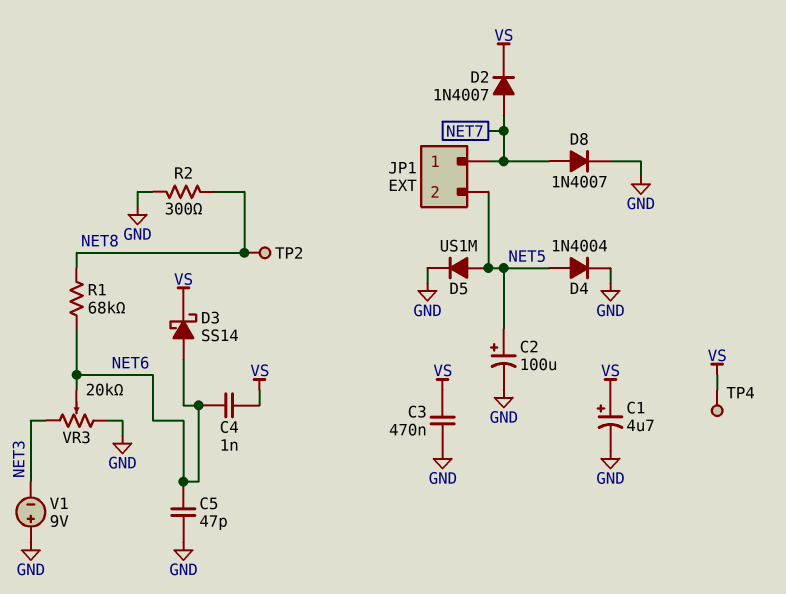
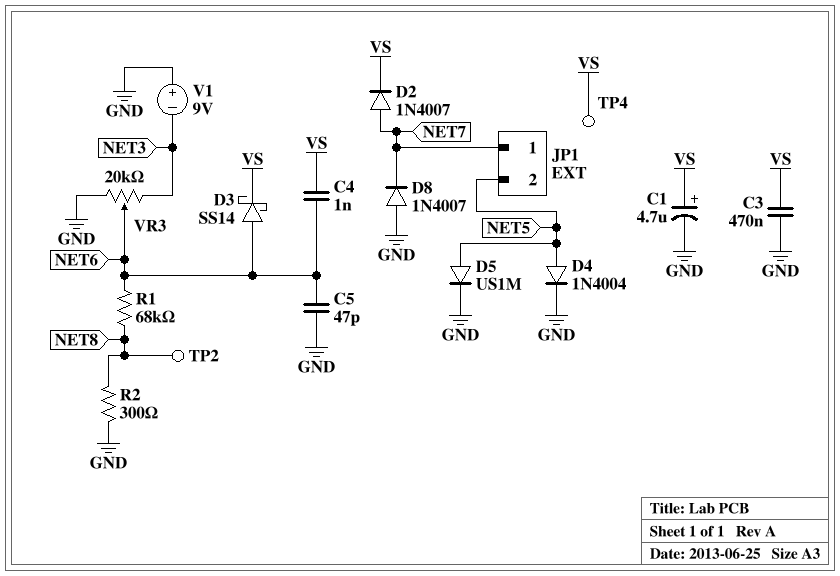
C2: 100uF (plus NET5, minus GND) -> none
D8: diode 1N4007 (A NET7, K GND) -> diode 1N4007 (A GND, K NET7)

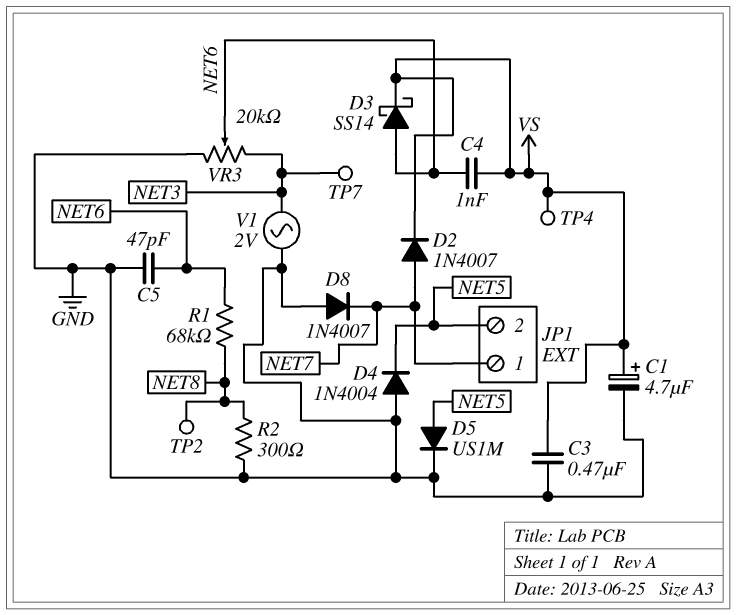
D4: diode 1N4004 (A NET5, K GND) -> diode 1N4004 (A GND, K NET5)
TP7: none -> test point (NET3)
V1: 9V (plus GND, minus NET3) -> AC 2V (GND, NET3)

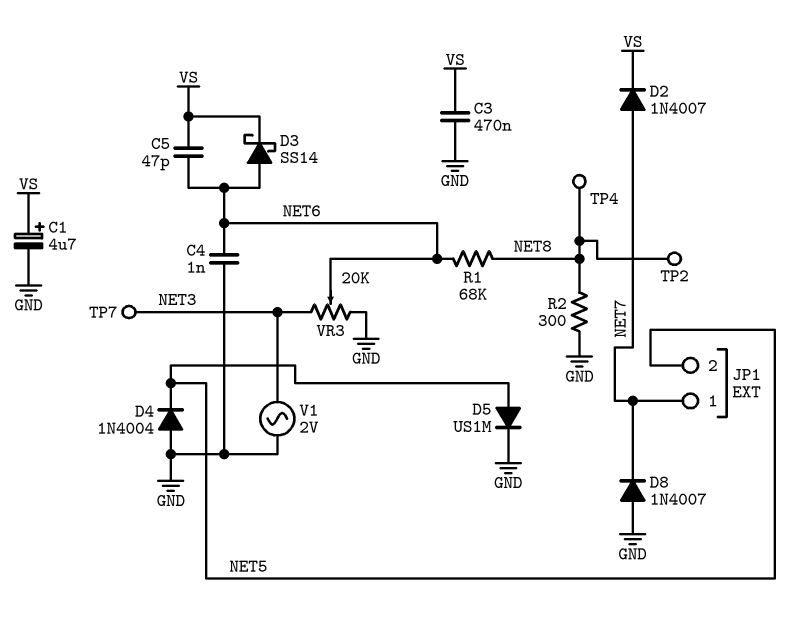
C4: 1nF (NET6, VS) -> 1nF (GND, NET6)
C5: 47pF (GND, NET6) -> 47pF (NET6, VS)
TP4: test point (VS) -> test point (NET8)

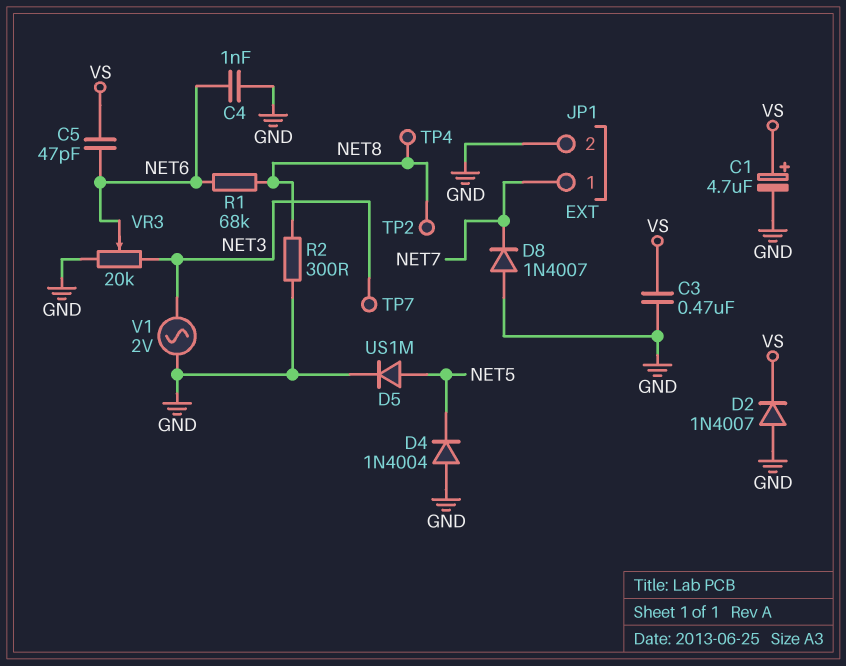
D2: diode 1N4007 (A NET7, K VS) -> diode 1N4007 (A GND, K VS)
D3: schottky SS14 (A NET6, K VS) -> none
JP1 pin 2: NET5 -> GND

